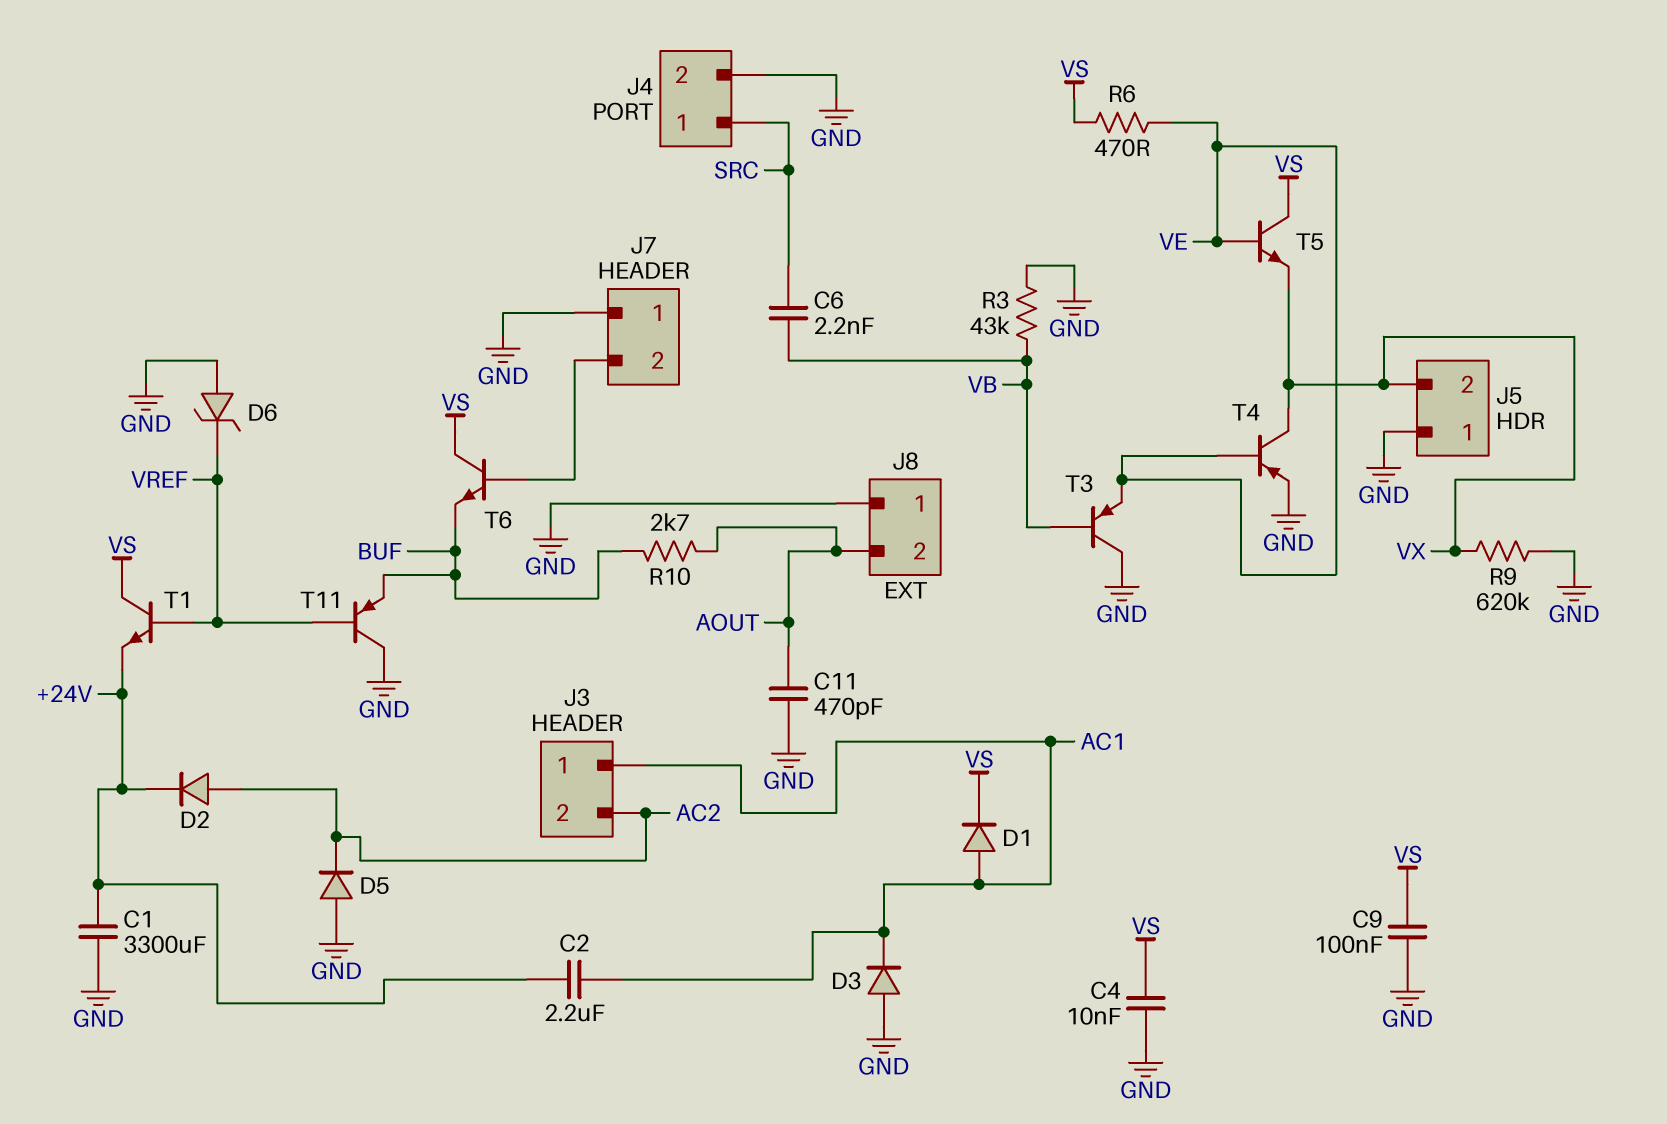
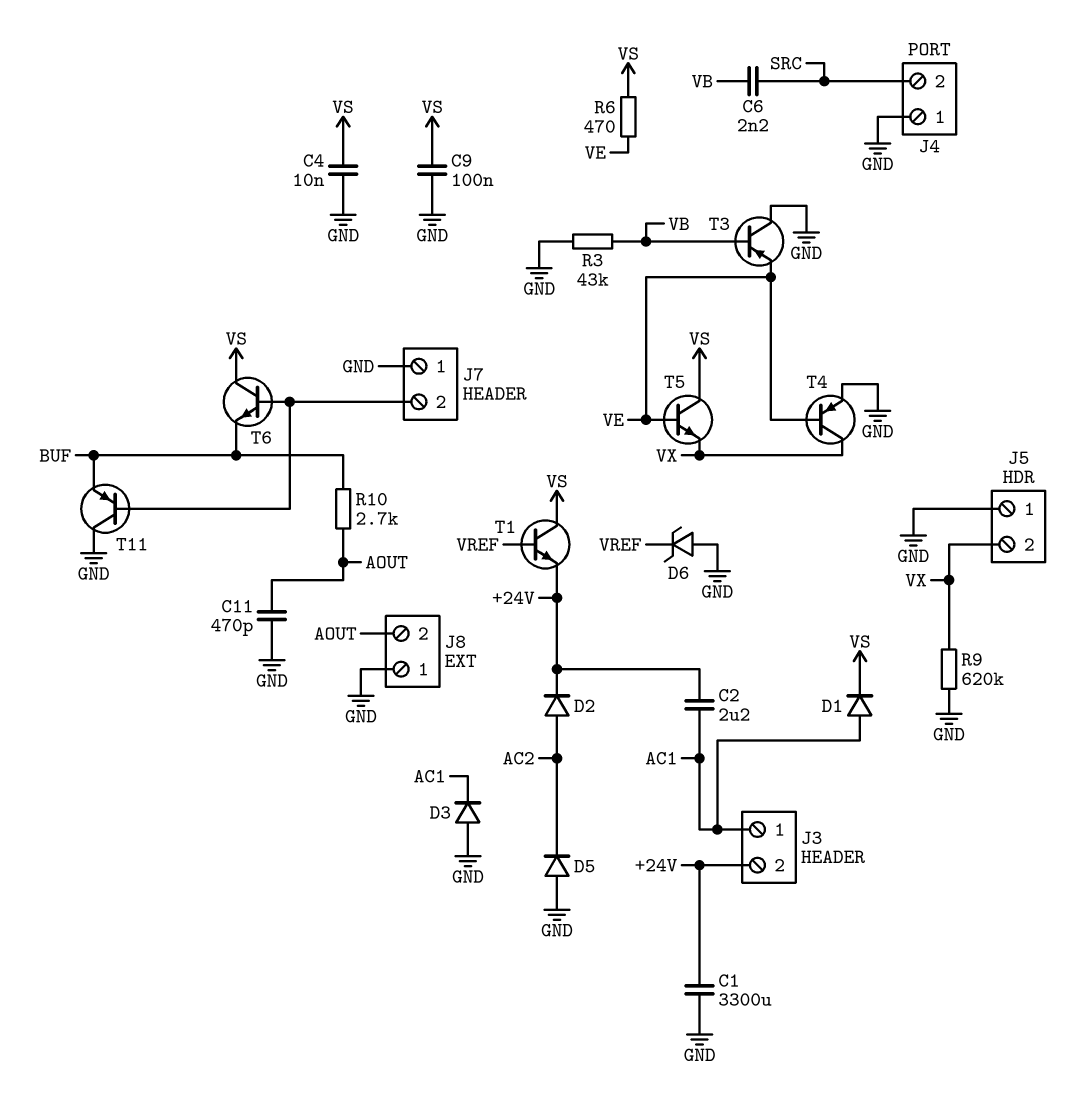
J3 pin 2: AC2 -> +24V
J4 pin 1: SRC -> GND
J4 pin 2: GND -> SRC
T11: PNP (B VREF, C GND, E BUF) -> PNP (B J7/2, C GND, E BUF)

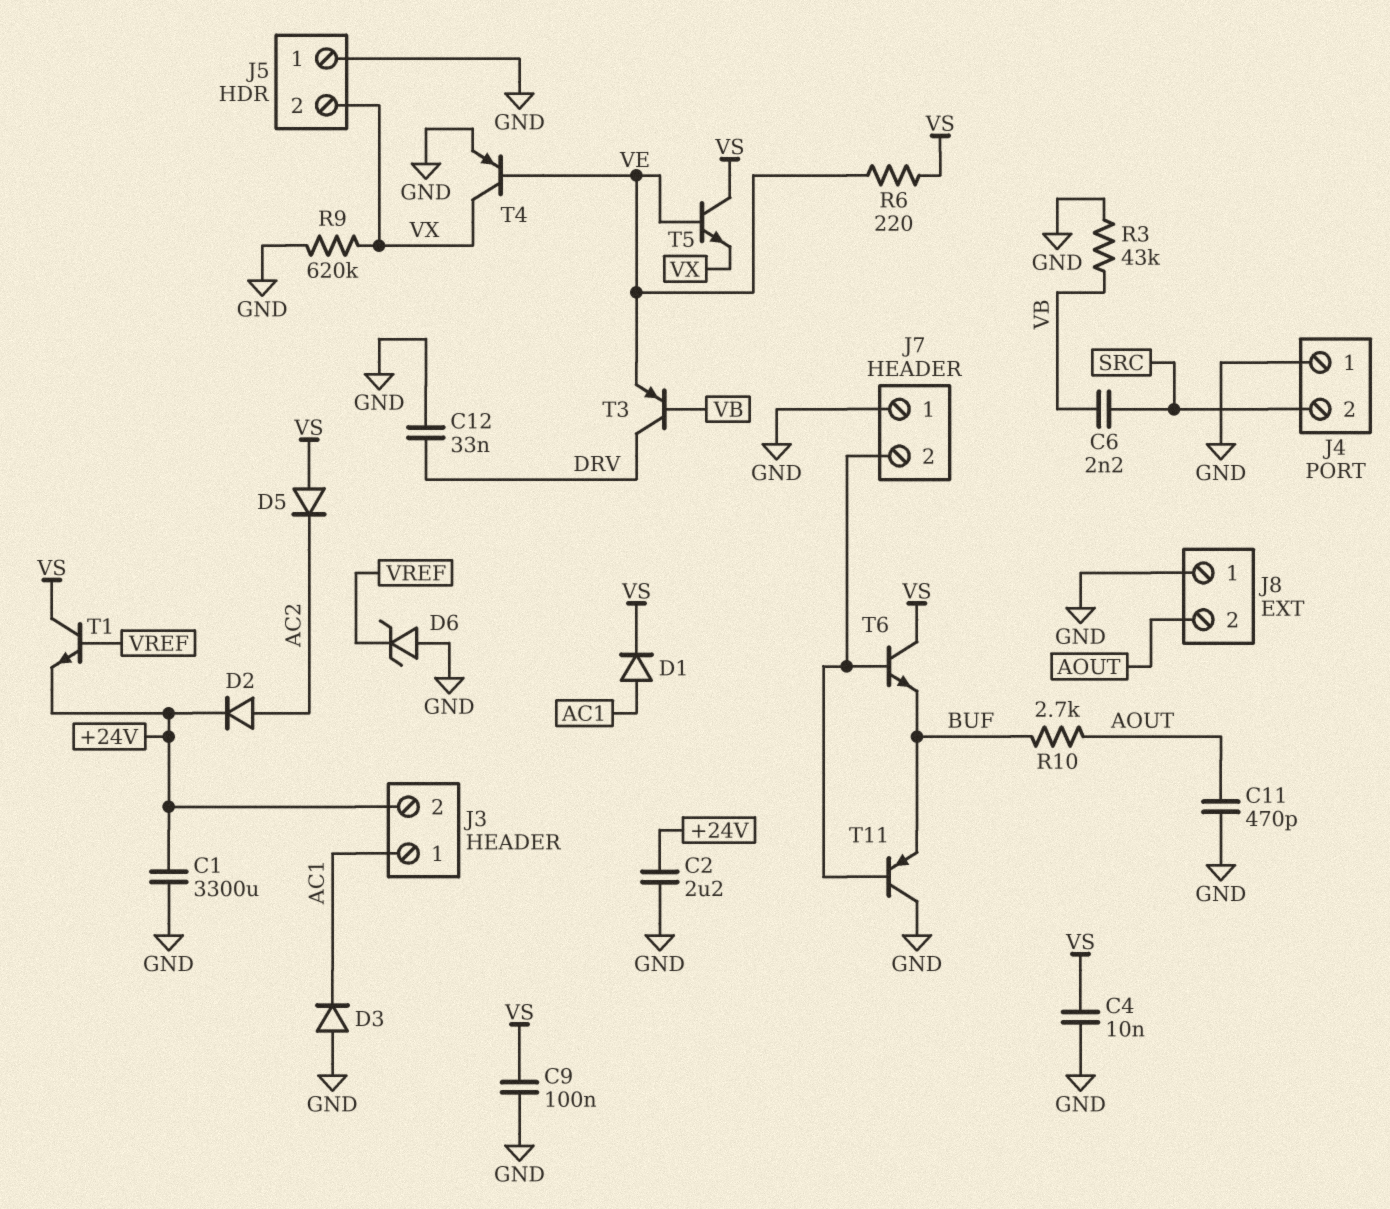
C2: 2.2uF (+24V, AC1) -> 2.2uF (+24V, GND)
C12: none -> 33nF (DRV, GND)
D5: diode (A GND, K AC2) -> diode (A VS, K AC2)
R6: 470 (VE, VS) -> 220 (VE, VS)
T3: PNP (B VB, C GND, E VE) -> PNP (B VB, C DRV, E VE)

